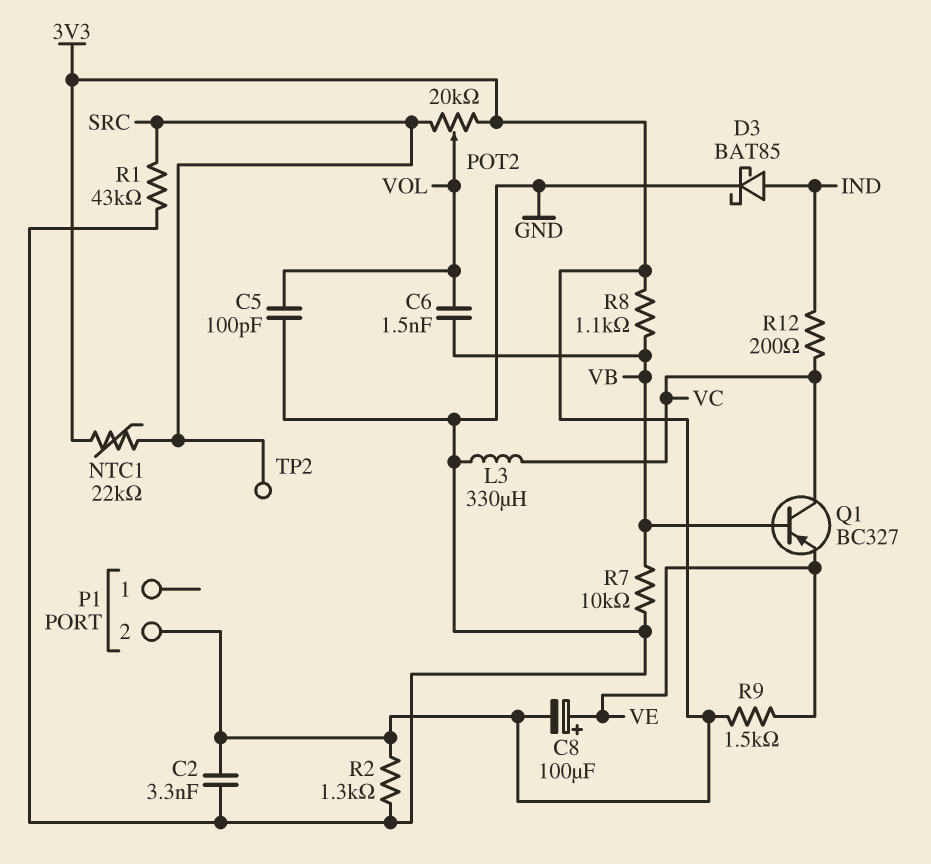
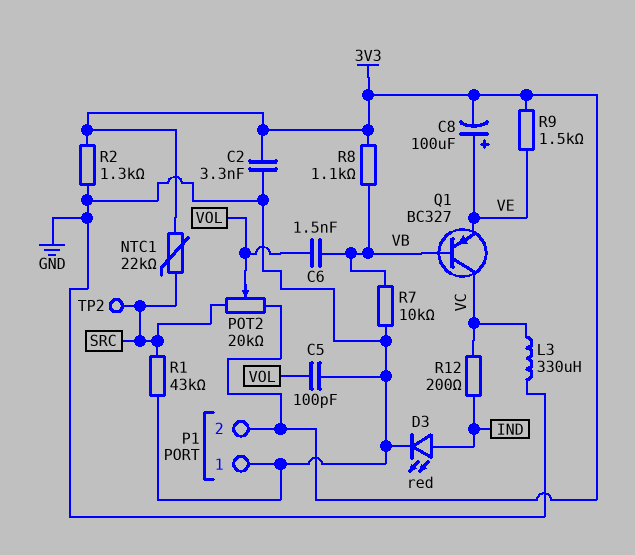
D3: schottky BAT85 (A IND, K GND) -> LED red (A IND, K GND)
P1 pin 1: none -> GND

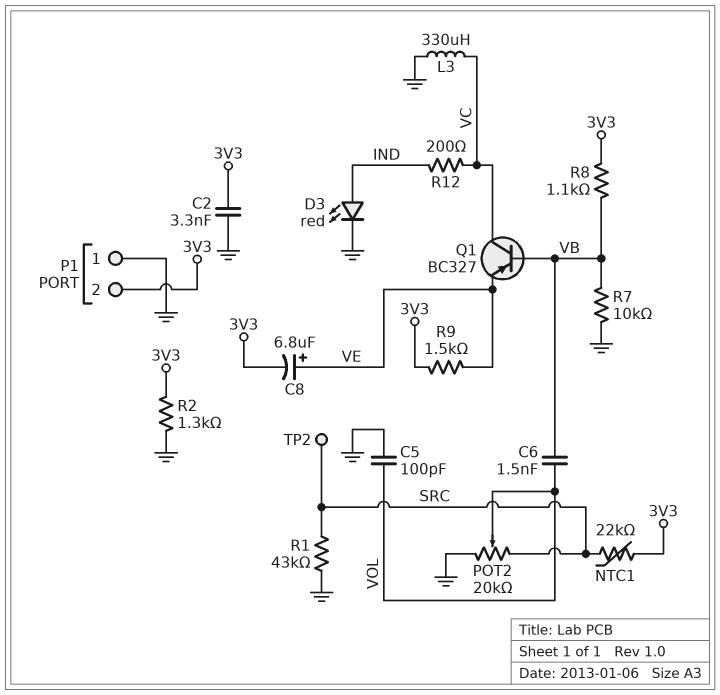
C8: 100uF (plus VE, minus 3V3) -> 6.8uF (plus VE, minus 3V3)
POT2: 20k (3V3, SRC, wiper VOL) -> 20k (GND, SRC, wiper VOL)

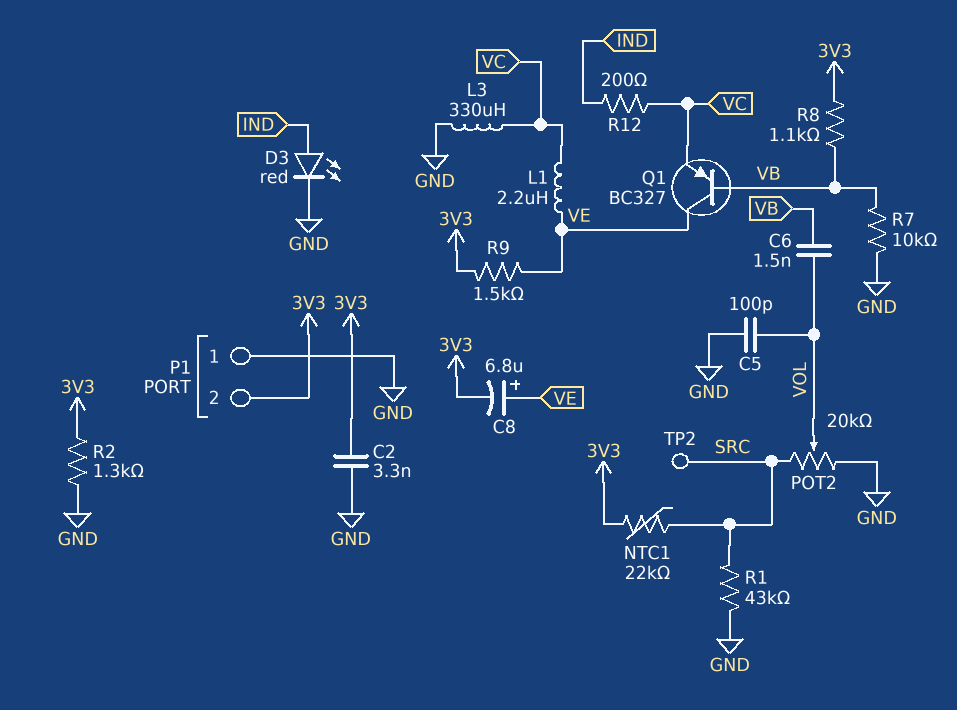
L1: none -> 2.2uH (VC, VE)
Q1: PNP BC327 (B VB, C VC, E VE) -> PNP BC327 (B VB, C VE, E VC)

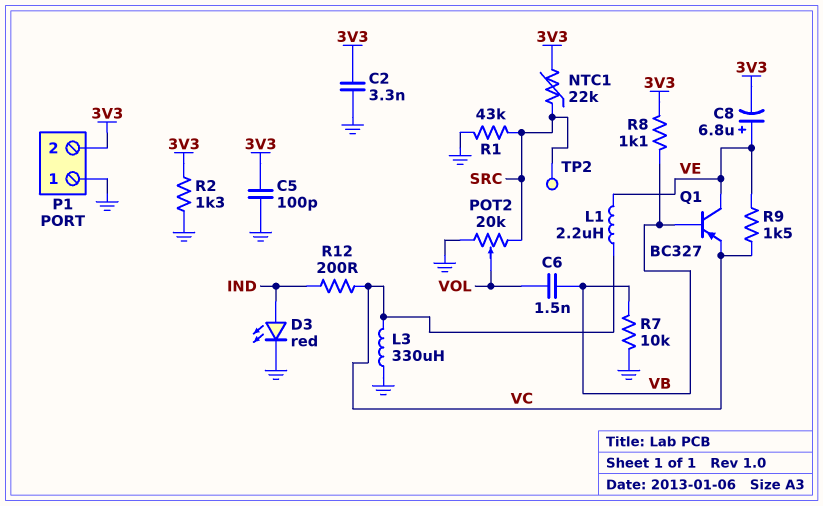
C5: 100pF (GND, VOL) -> 100pF (3V3, GND)
R9: 1.5k (3V3, VE) -> 1.5k (VC, VE)

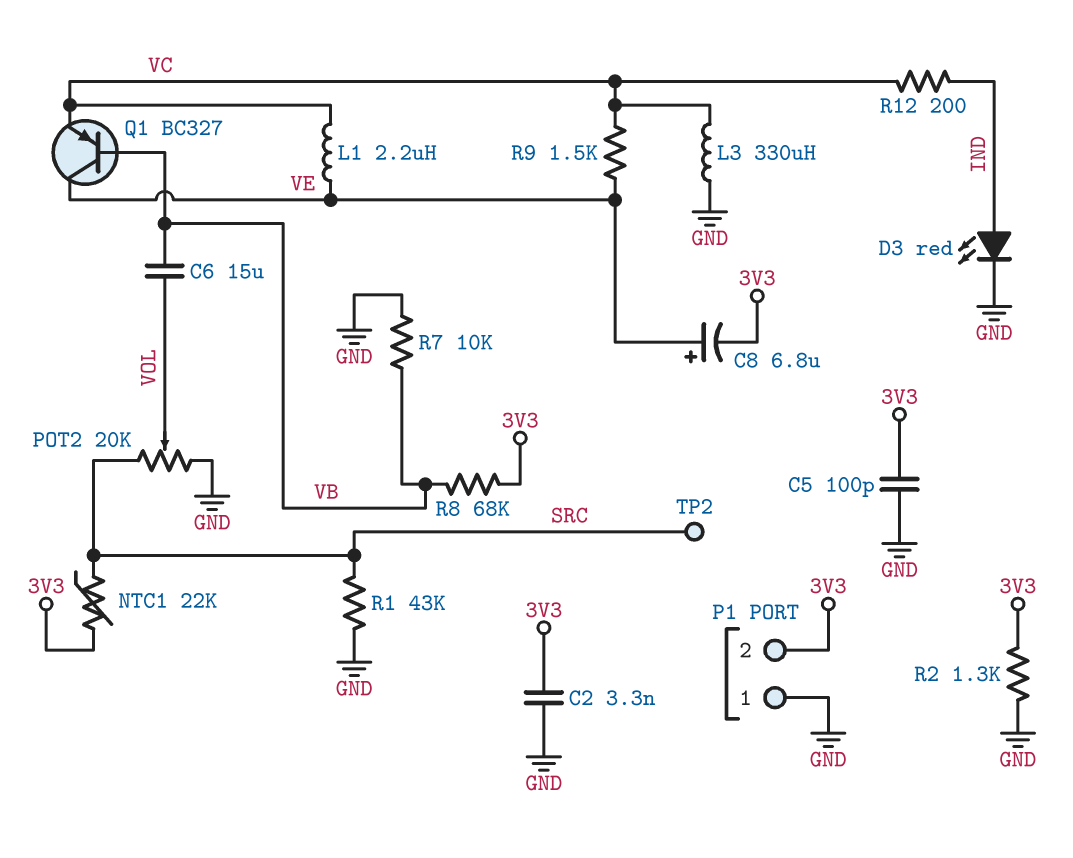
C6: 1.5nF (VB, VOL) -> 15uF (VB, VOL)
R8: 1.1k (3V3, VB) -> 68k (3V3, VB)

